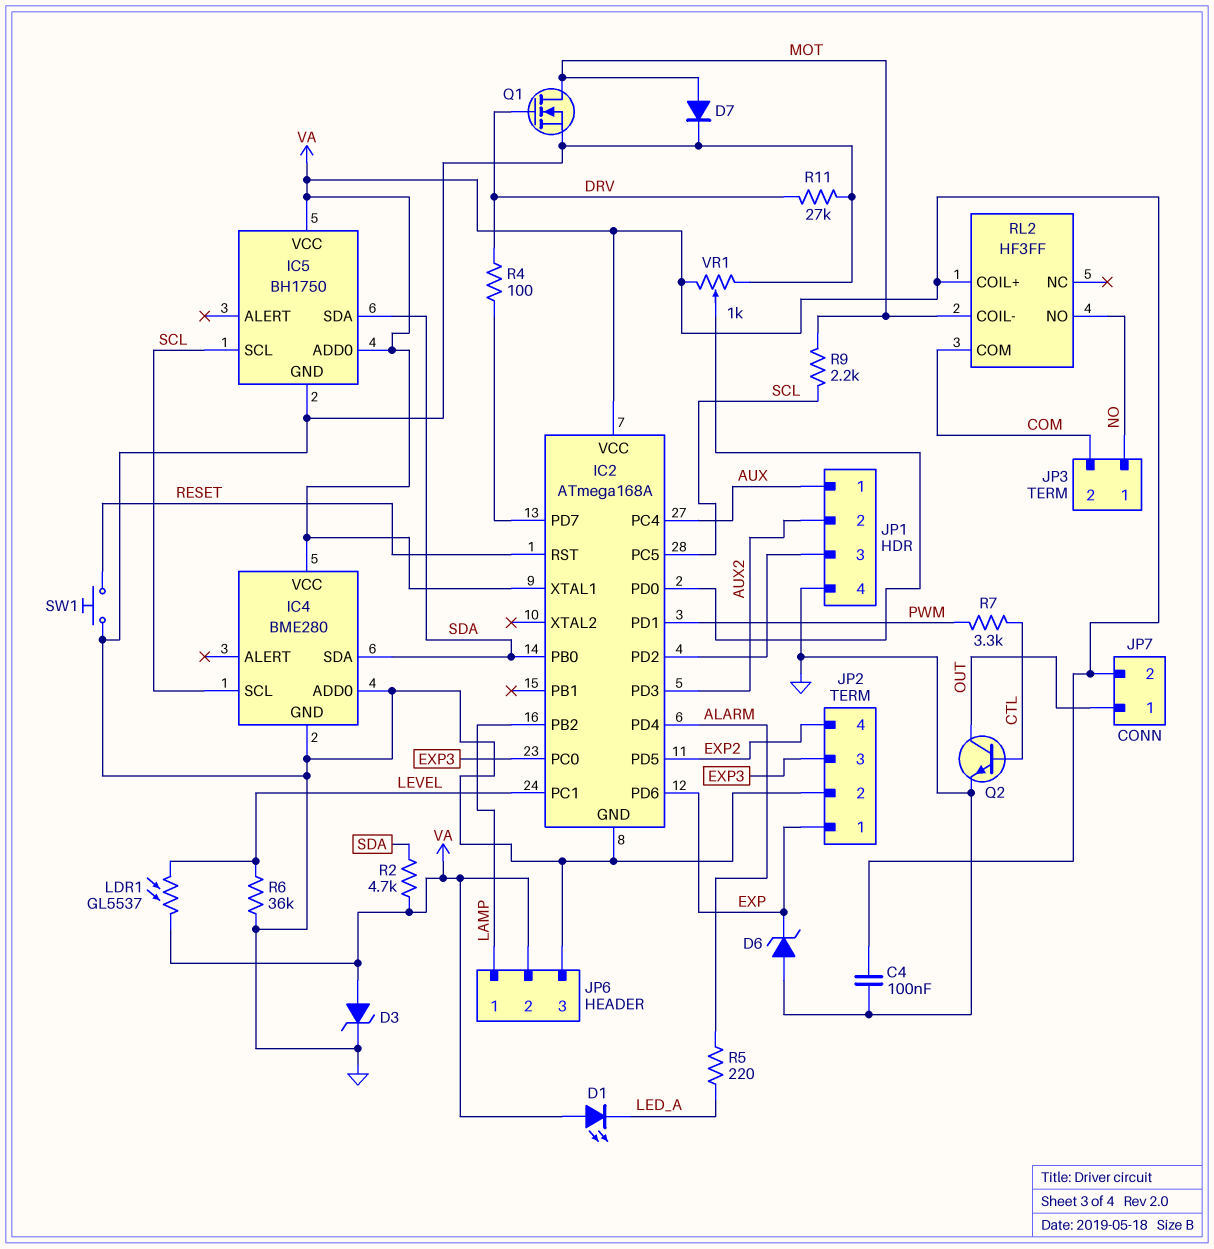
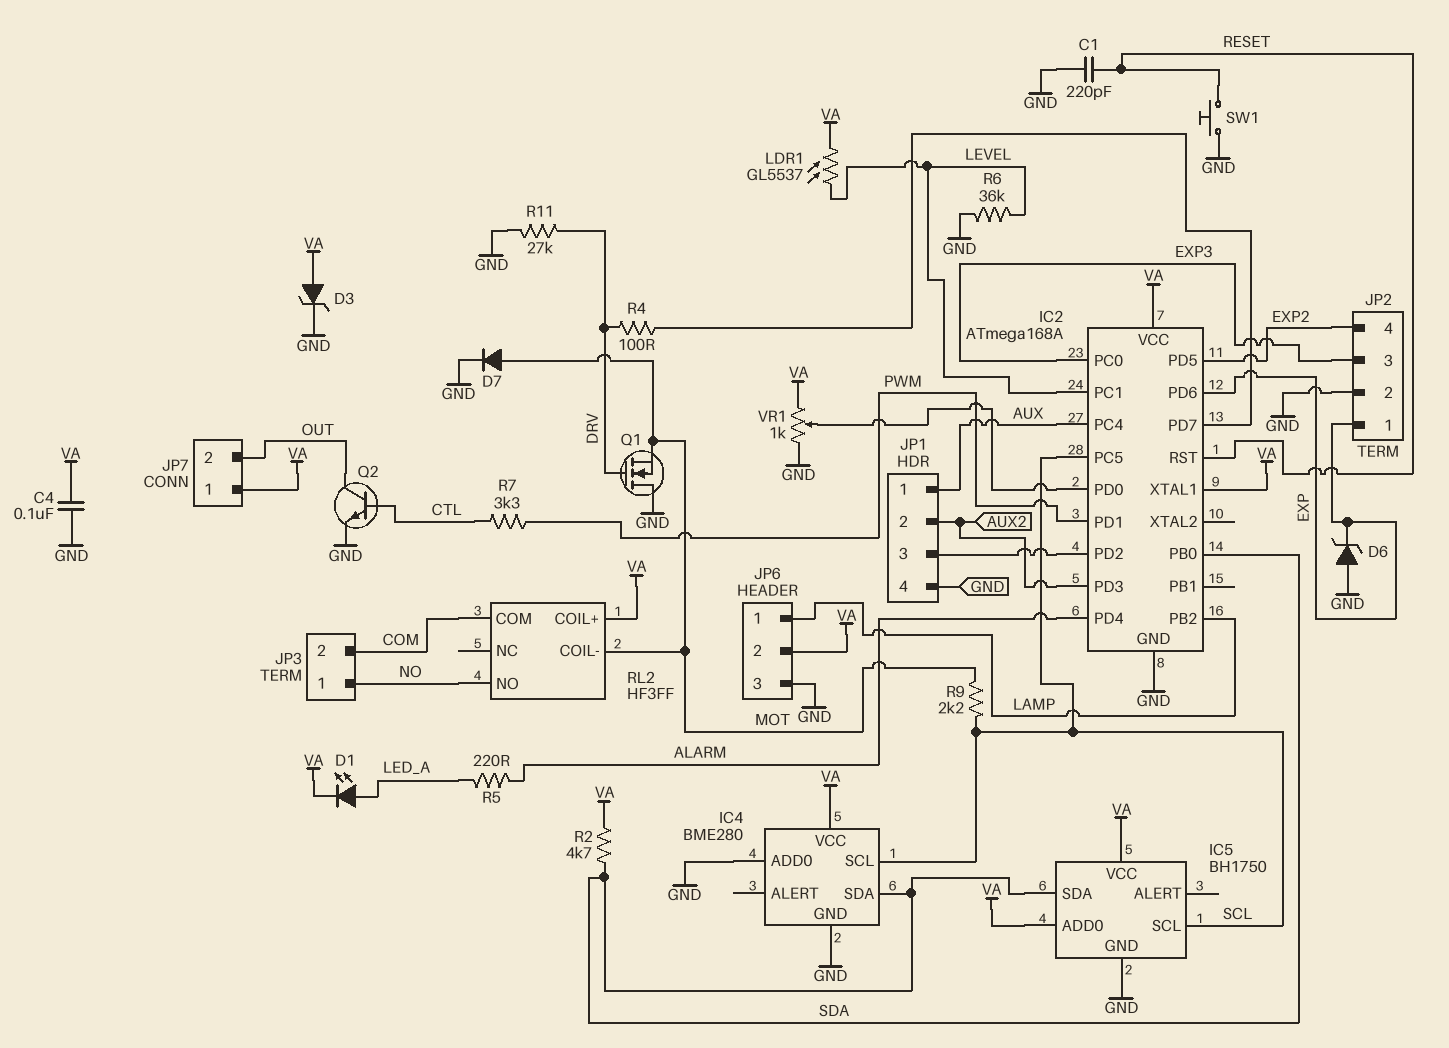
C1: none -> 220pF (GND, RESET)
D1: LED (A VA, K LED_A) -> LED (A LED_A, K VA)
JP7 pin 1: OUT -> VA
JP7 pin 2: VA -> OUT
Q1: NMOS (G DRV, D MOT, S GND) -> NMOS (G DRV, D GND, S MOT)

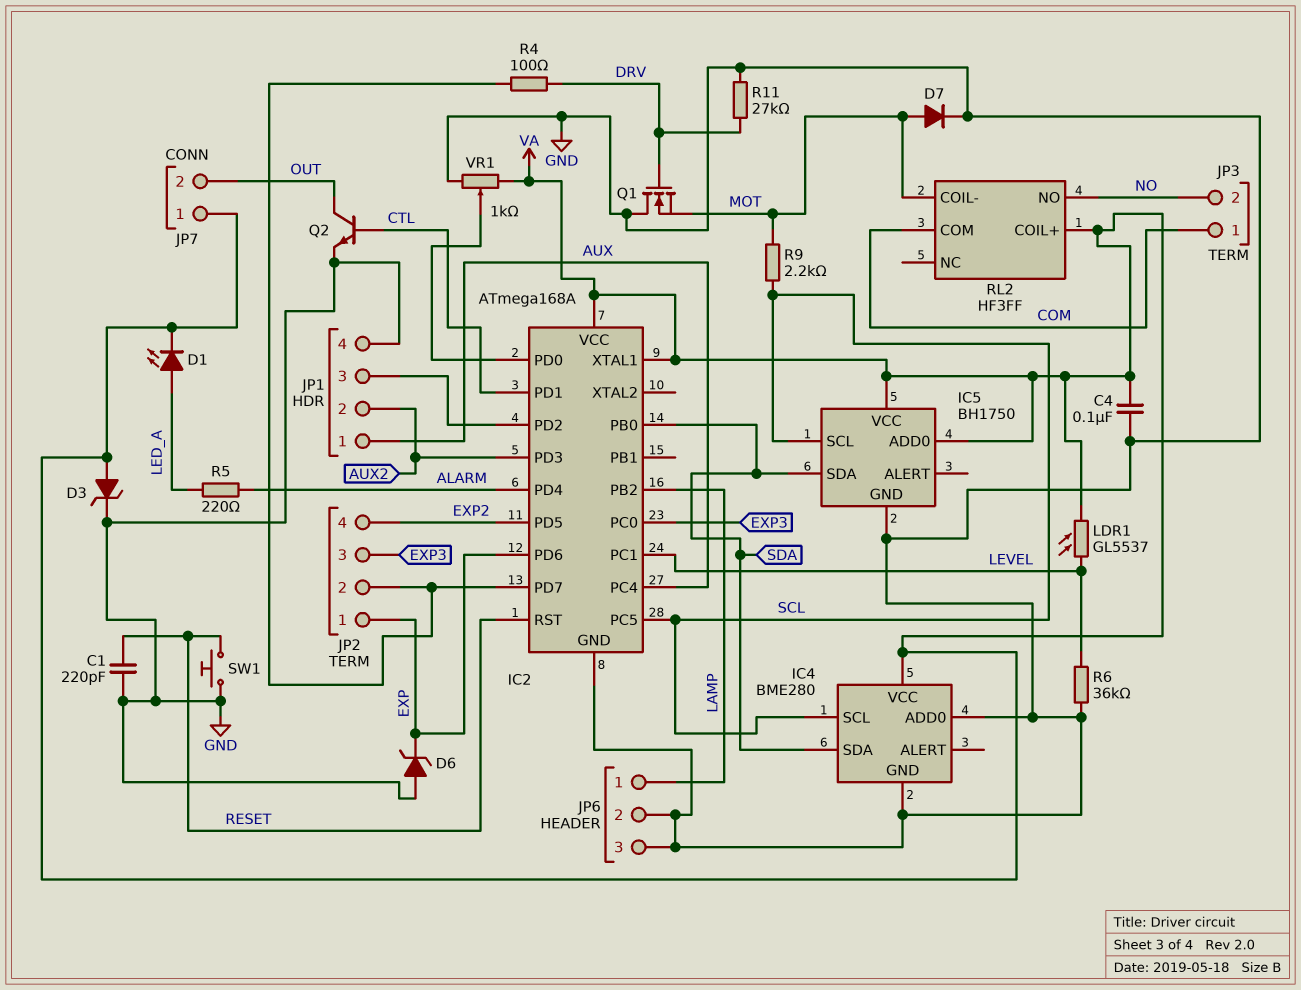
IC2 pin PD1: PWM -> CTL
JP2 pin 2: GND -> IC2/PD7
JP3 pin 1: NO -> COM
JP3 pin 2: COM -> NO
JP6 pin 2: VA -> GND
R2: 4.7k (SDA, VA) -> none
R7: 3.3k (CTL, PWM) -> none

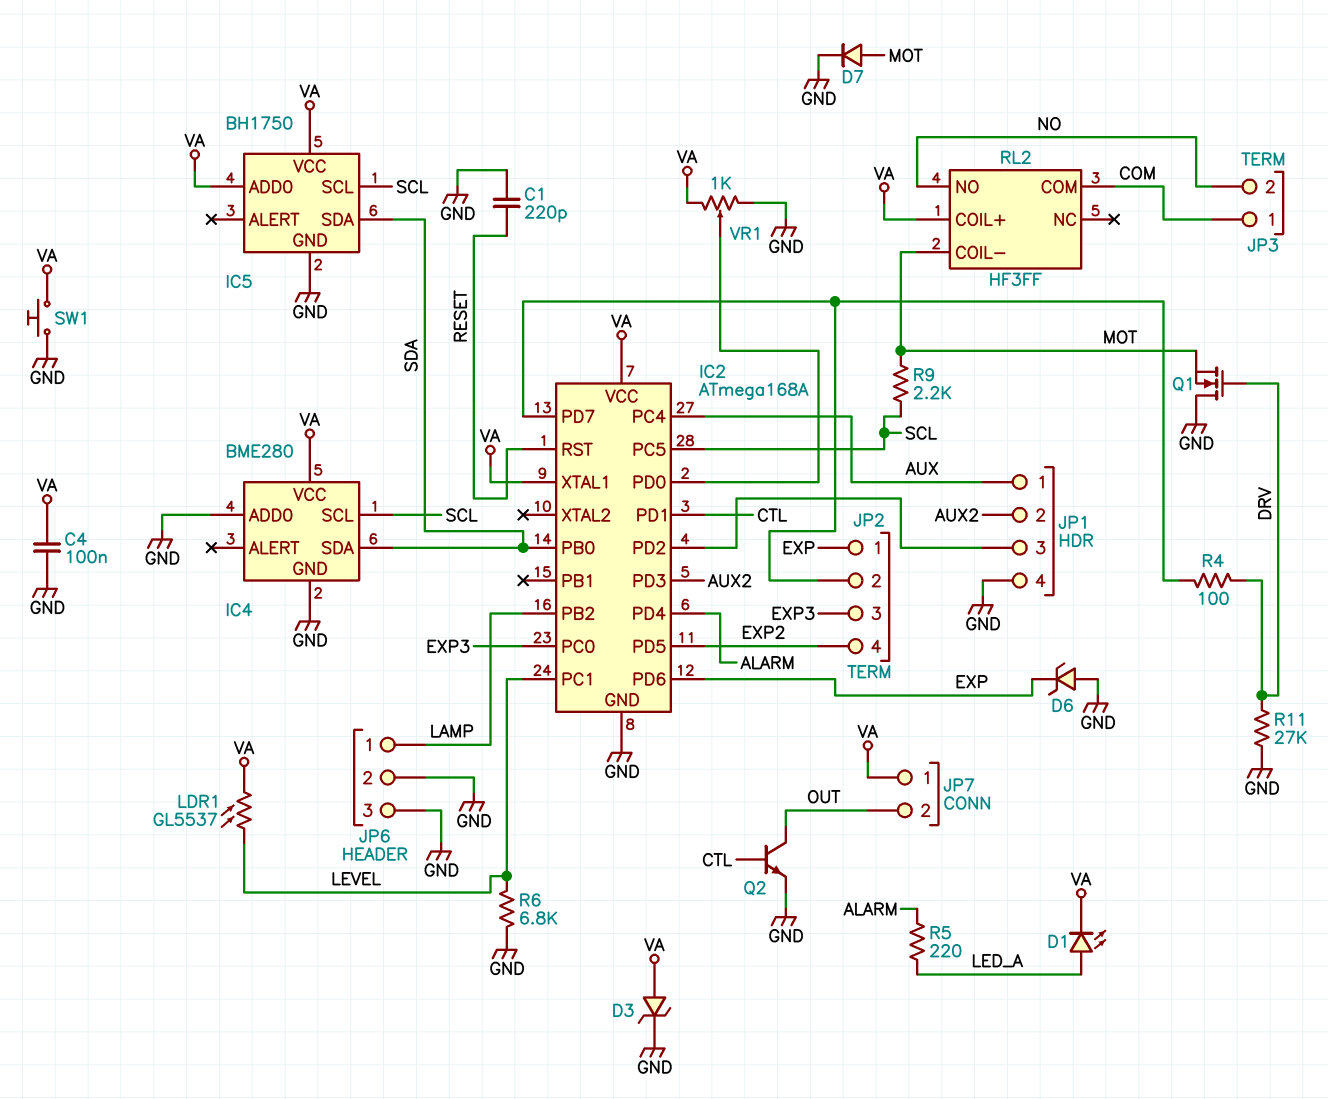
R6: 36k (GND, LEVEL) -> 6.8k (GND, LEVEL)
SW1: button (GND, RESET) -> button (GND, VA)

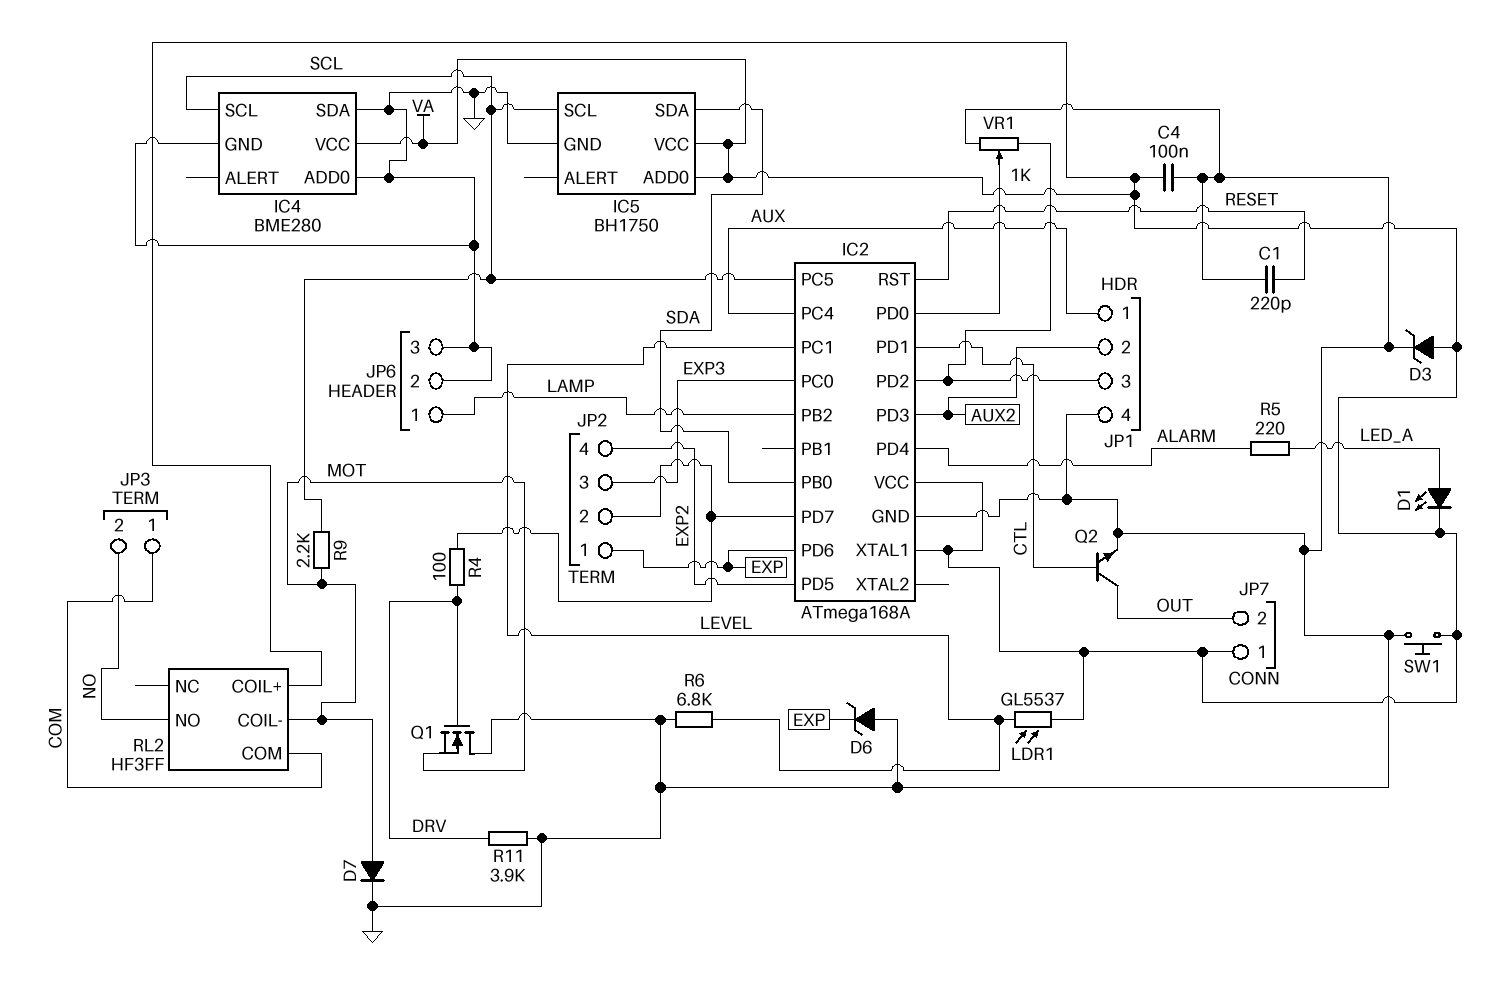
IC4 pin SDA: SDA -> GND
R11: 27k (DRV, GND) -> 3.9k (DRV, GND)
VR1: 1k (GND, VA, wiper IC2/PD0) -> 1k (GND, IC2/PD2, wiper IC2/PD0)

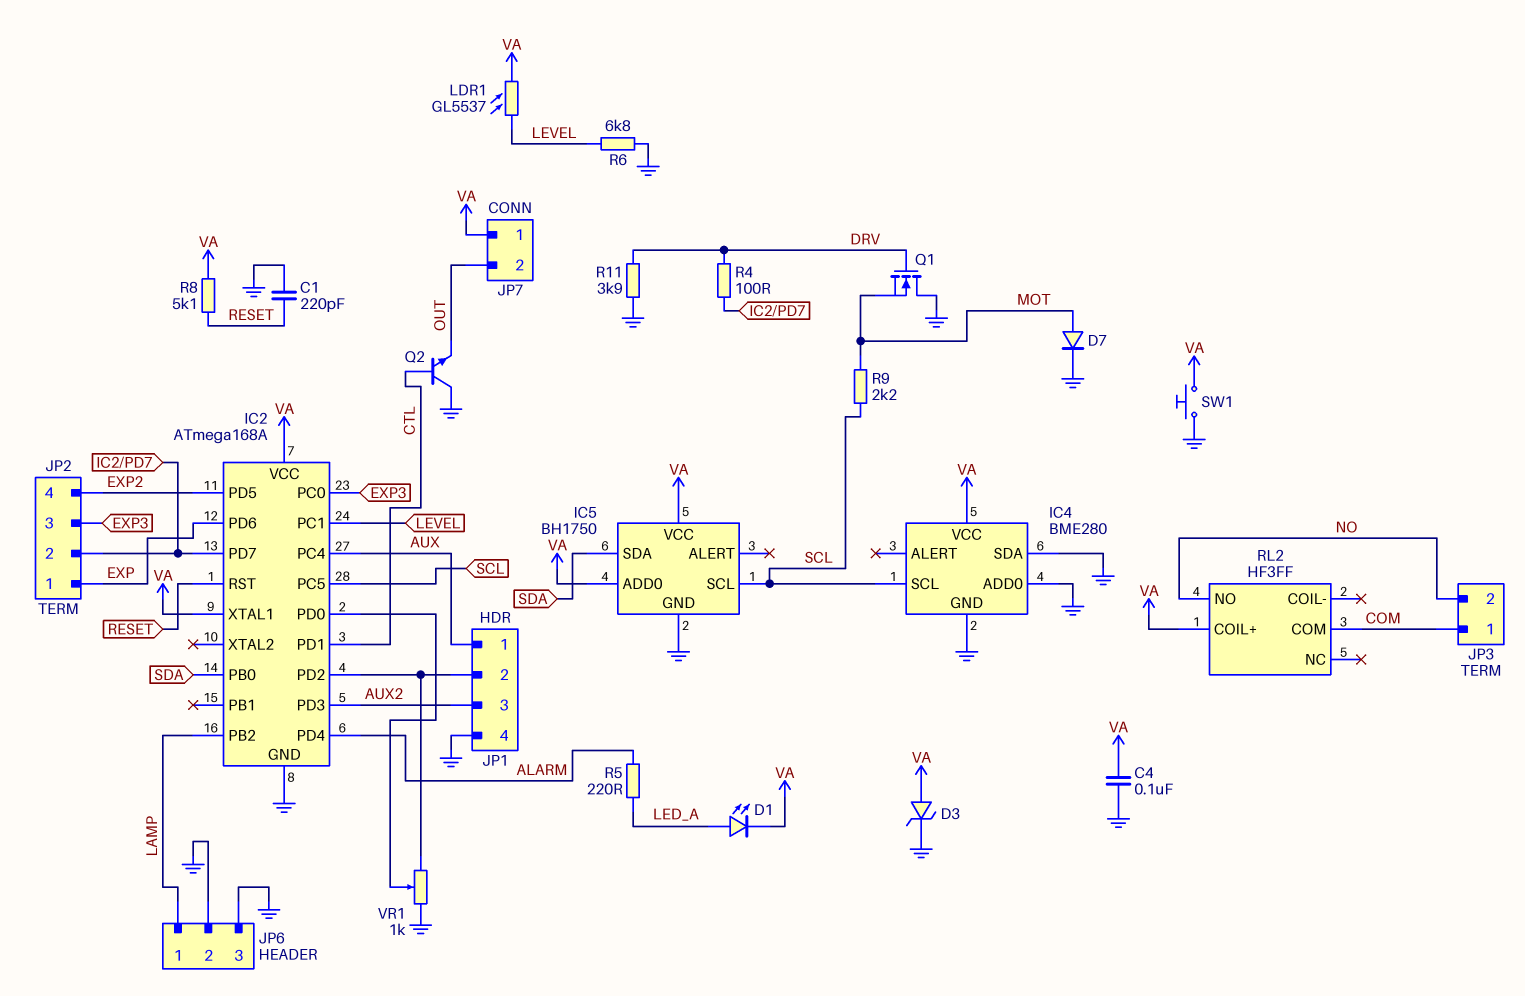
D6: zener (A GND, K EXP) -> none
JP1 pin 2: AUX2 -> IC2/PD2
JP1 pin 3: IC2/PD2 -> AUX2
Q2: NPN (B CTL, C OUT, E GND) -> NPN (B CTL, C GND, E OUT)
R8: none -> 5.1k (RESET, VA)
RL2 pin COIL-: MOT -> none

